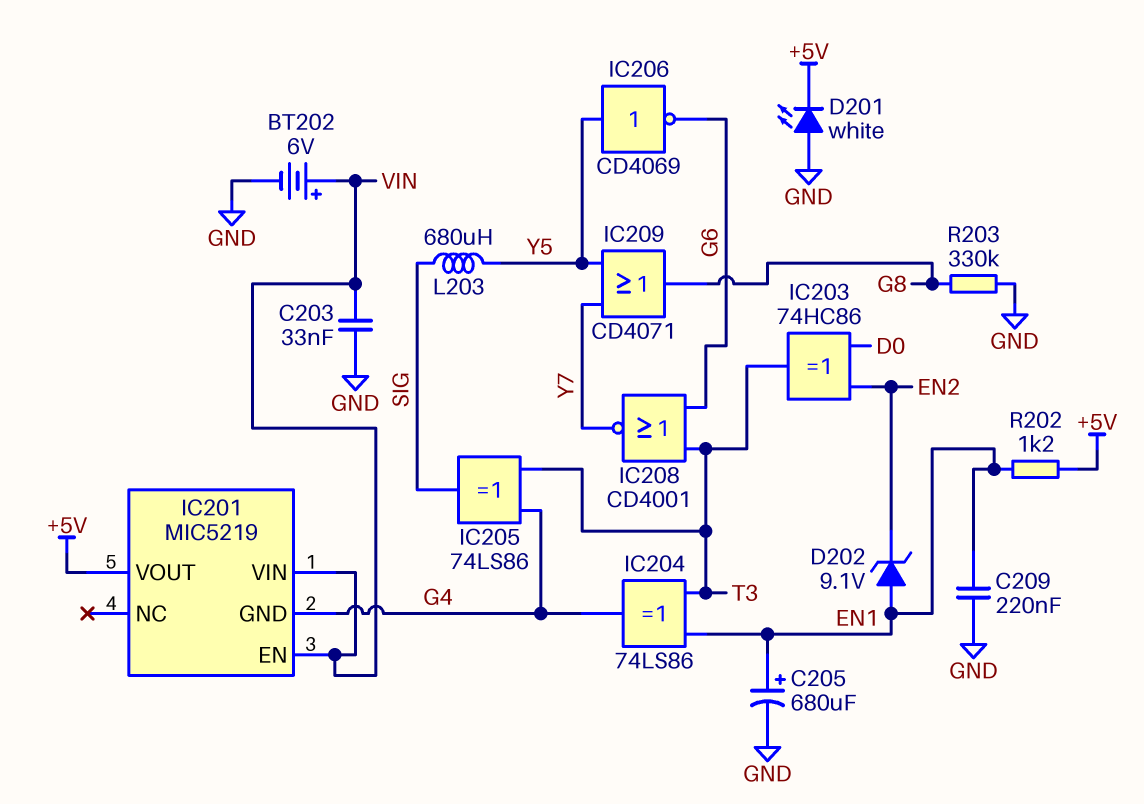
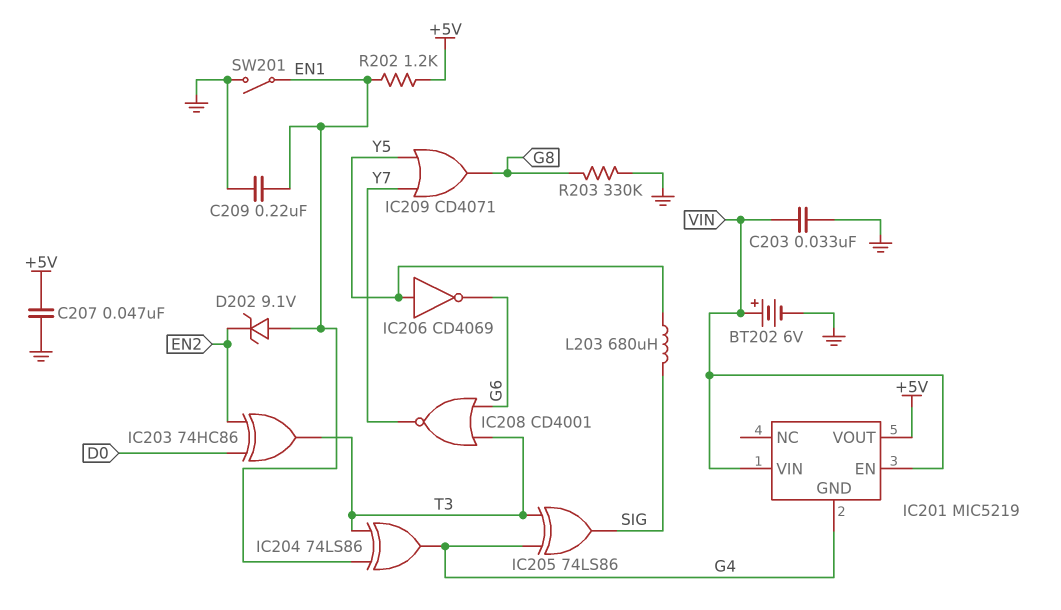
C205: 680uF (plus EN1, minus GND) -> none
C207: none -> 47nF (+5V, GND)
D201: LED white (A GND, K +5V) -> none
SW201: none -> switch (EN1, GND)

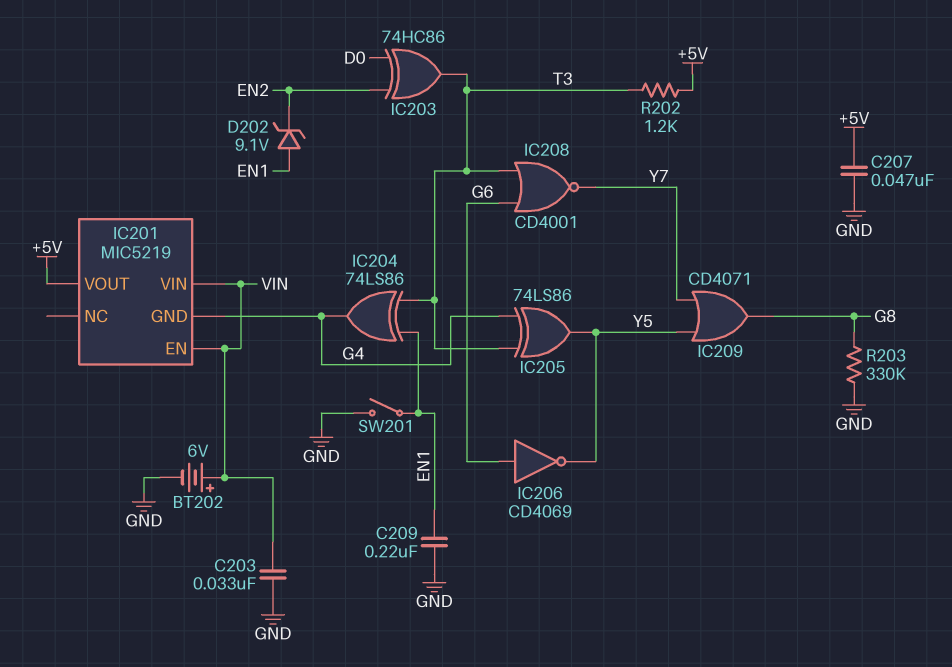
IC205: XOR 74LS86 (in G4, in T3, out SIG) -> XOR 74LS86 (in G4, in T3, out Y5)
IC206: NOT CD4069 (in Y5, out G6) -> NOT CD4069 (in G6, out Y5)
L203: 680uH (SIG, Y5) -> none
R202: 1.2k (+5V, EN1) -> 1.2k (+5V, T3)

